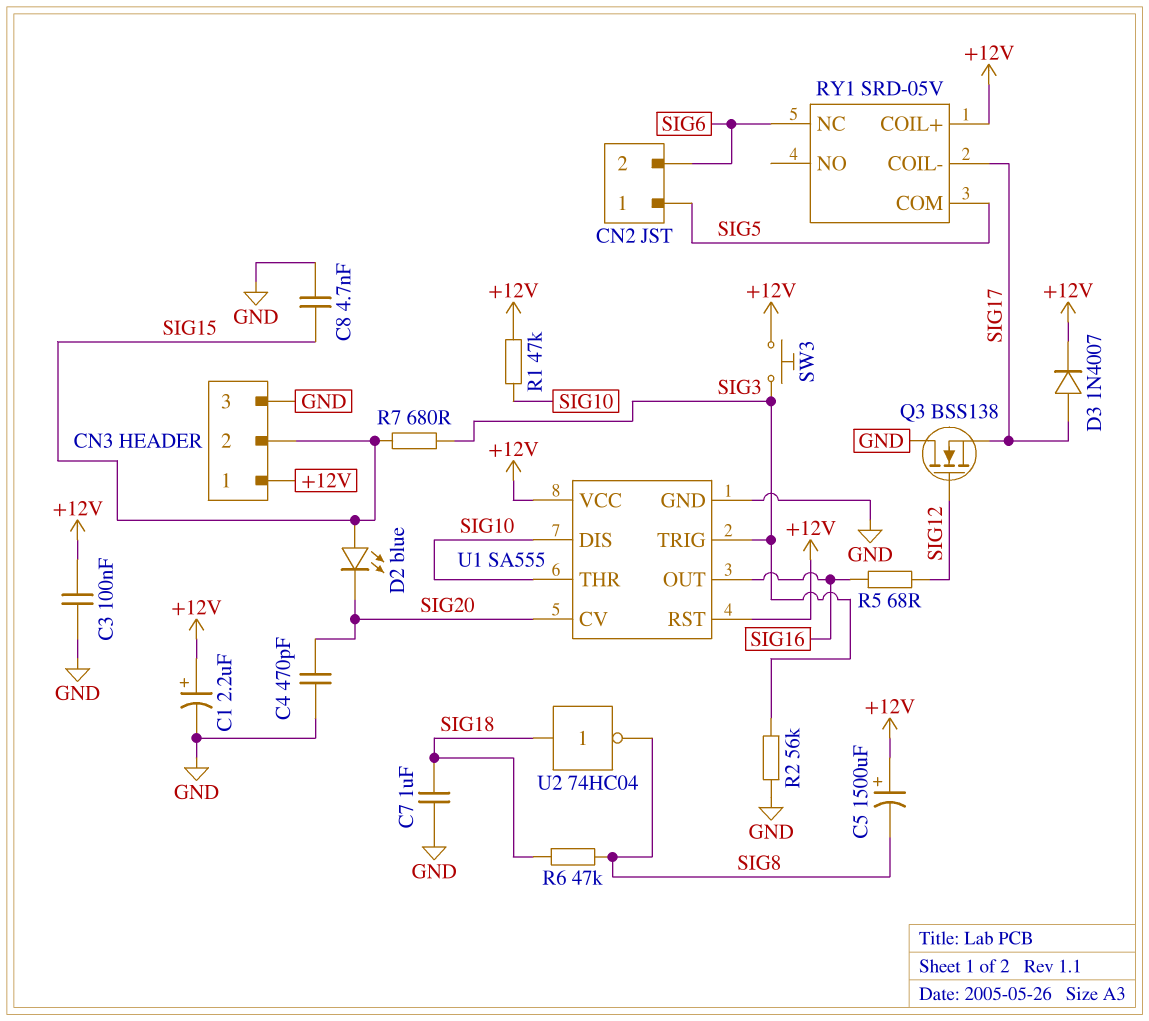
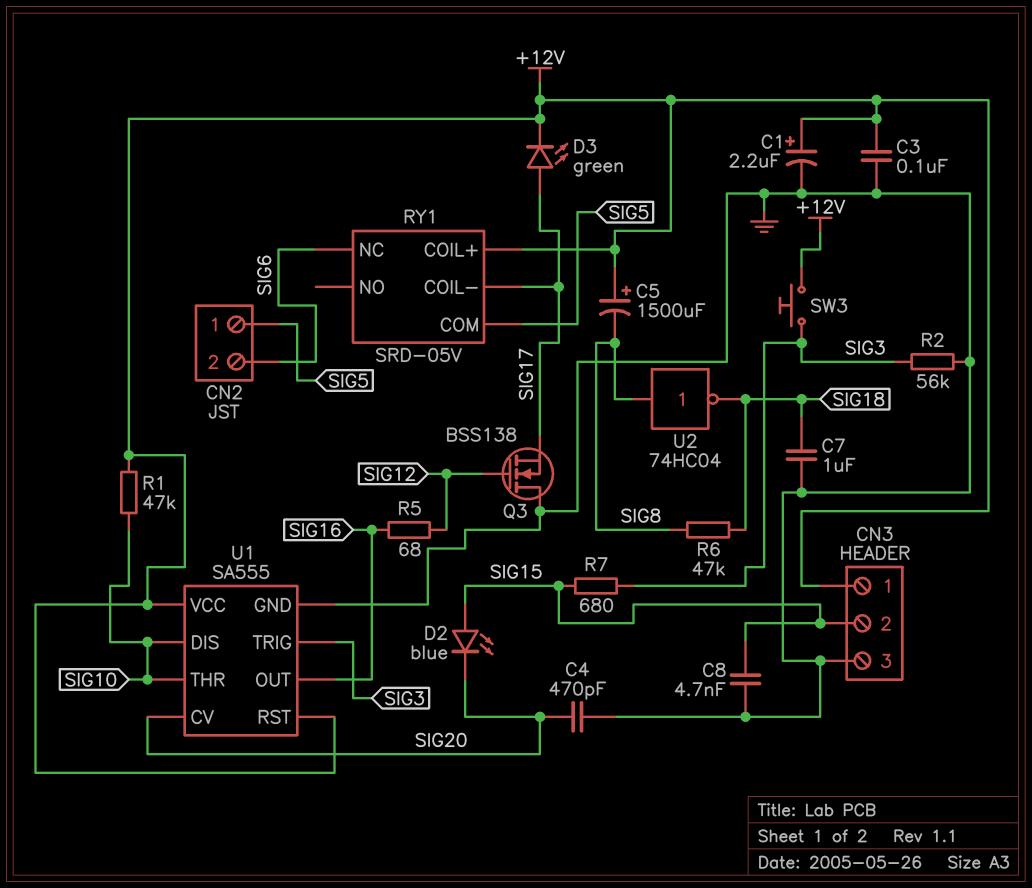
D3: diode 1N4007 (A SIG17, K +12V) -> LED green (A SIG17, K +12V)
U2: NOT 74HC04 (in SIG18, out SIG8) -> NOT 74HC04 (in SIG8, out SIG18)

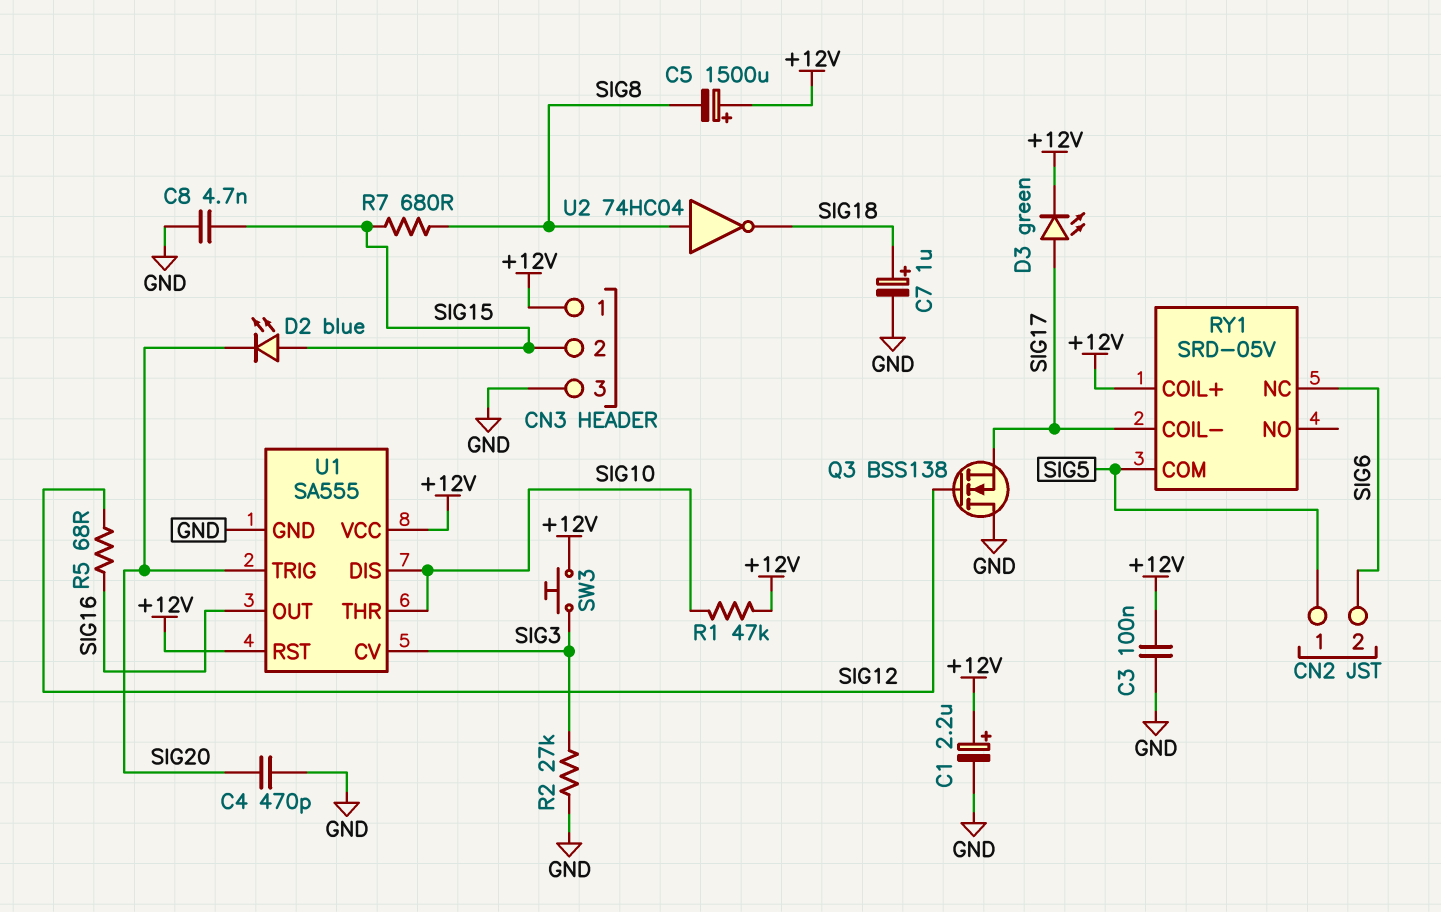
C7: 1uF (GND, SIG18) -> 1uF (plus SIG18, minus GND)
R2: 56k (GND, SIG3) -> 27k (GND, SIG3)
R6: 47k (SIG8, SIG18) -> none
R7: 680 (SIG3, SIG15) -> 680 (SIG8, SIG15)
U1 pin CV: SIG20 -> SIG3
U1 pin TRIG: SIG3 -> SIG20

